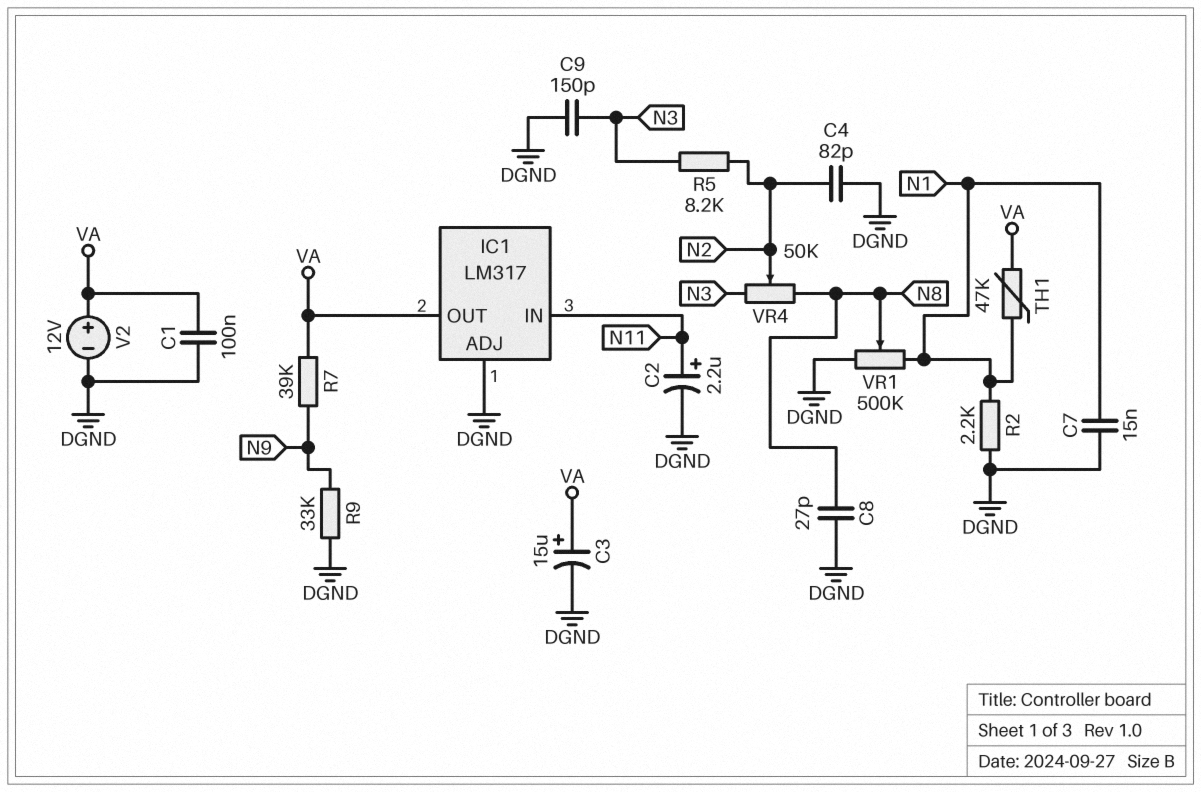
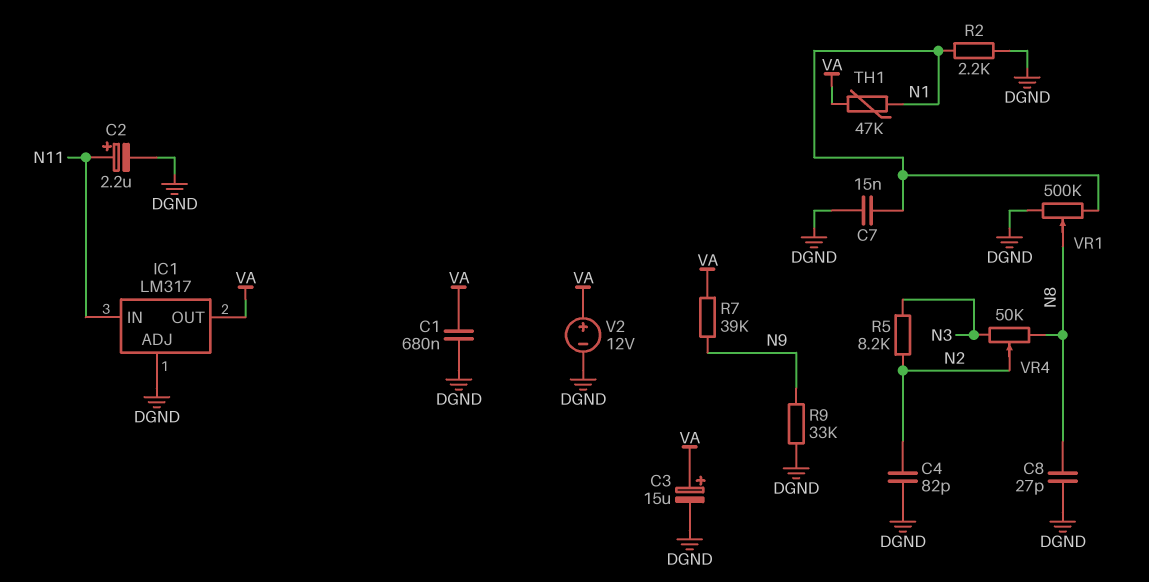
C1: 100nF (DGND, VA) -> 680nF (DGND, VA)
C9: 150pF (DGND, N3) -> none

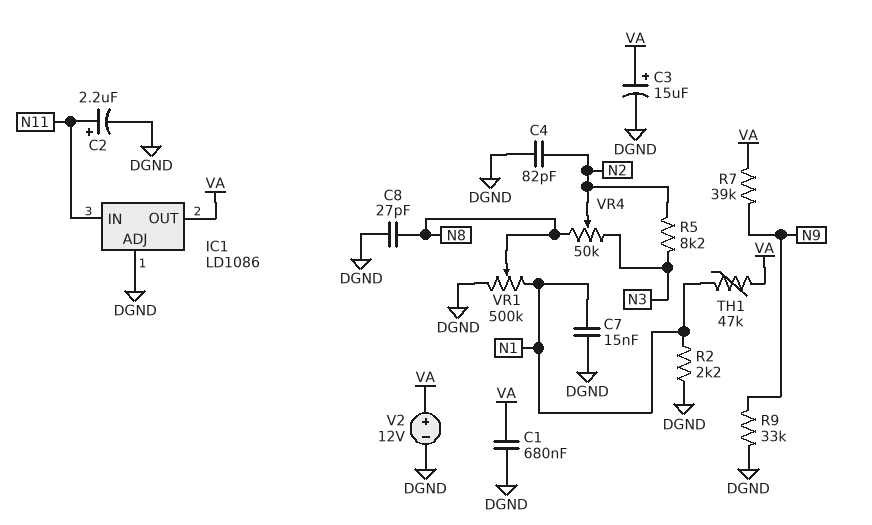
IC1: LM317 -> LD1086

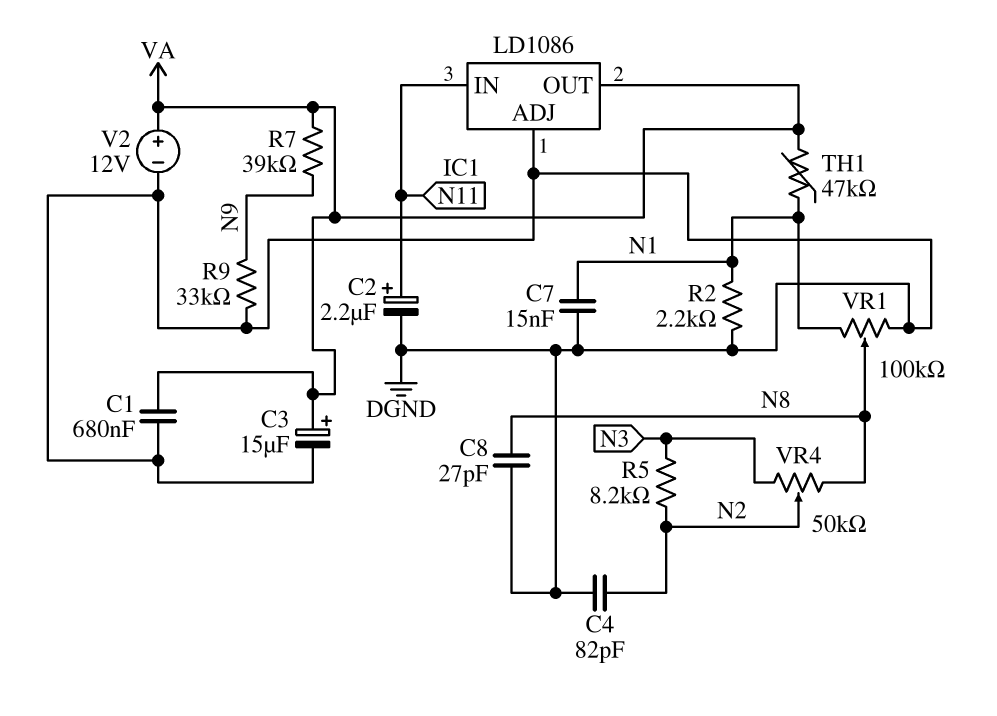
VR1: 500k (DGND, N1, wiper N8) -> 100k (DGND, N1, wiper N8)

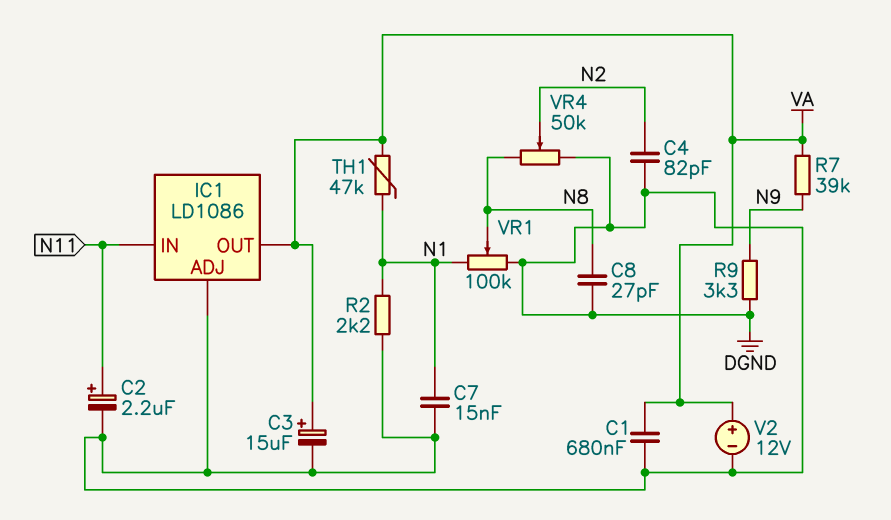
R5: 8.2k (N2, N3) -> none
R9: 33k (DGND, N9) -> 3.3k (DGND, N9)
VR4: 50k (N3, N8, wiper N2) -> 50k (DGND, N8, wiper N2)

